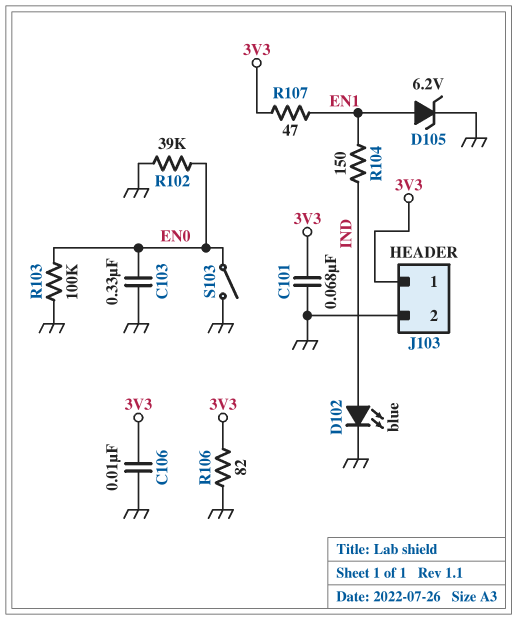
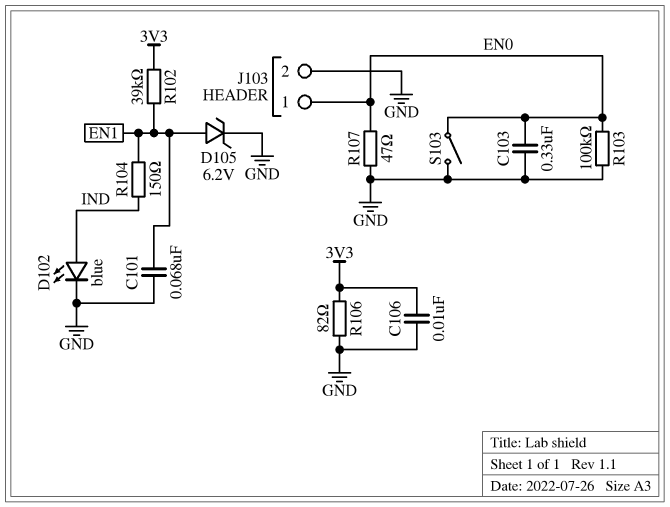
C101: 68nF (3V3, GND) -> 68nF (EN1, GND)
J103 pin 1: 3V3 -> EN0
R102: 39k (EN0, GND) -> 39k (3V3, EN1)
R107: 47 (3V3, EN1) -> 47 (EN0, GND)

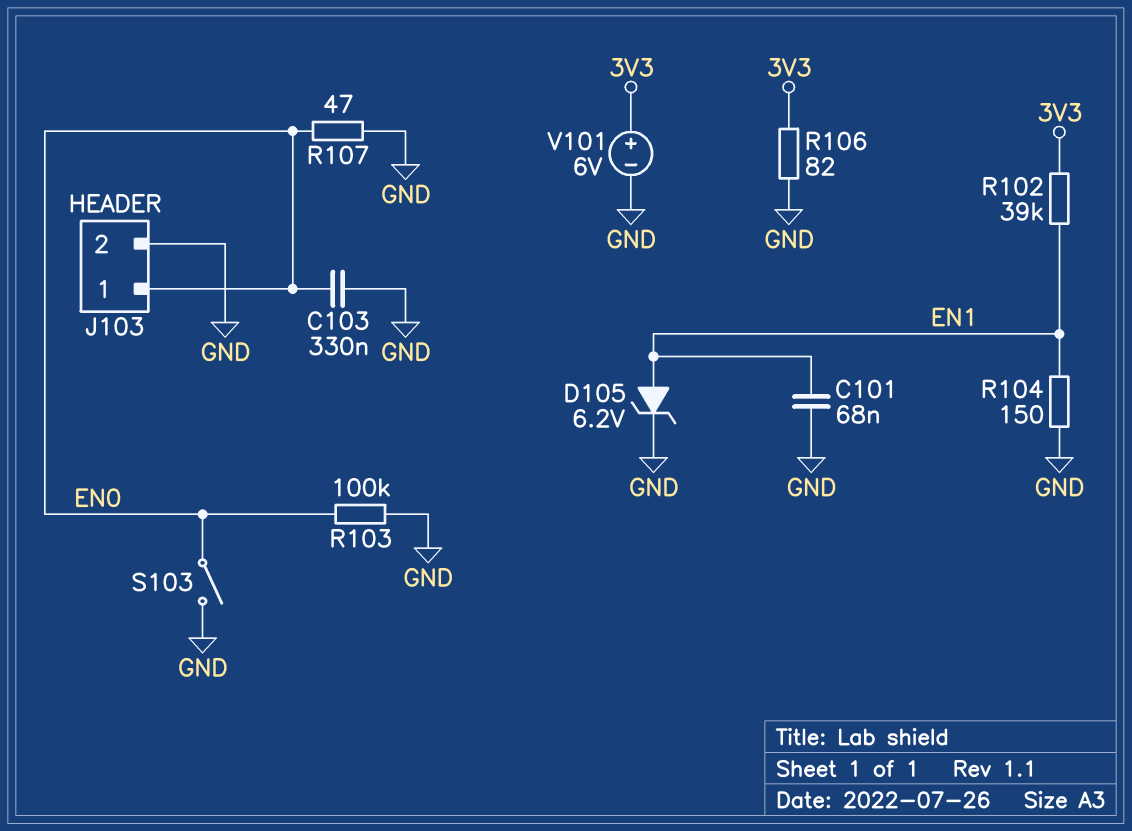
C106: 10nF (3V3, GND) -> none
D102: LED blue (A IND, K GND) -> none
R104: 150 (EN1, IND) -> 150 (EN1, GND)
V101: none -> 6V (plus 3V3, minus GND)

